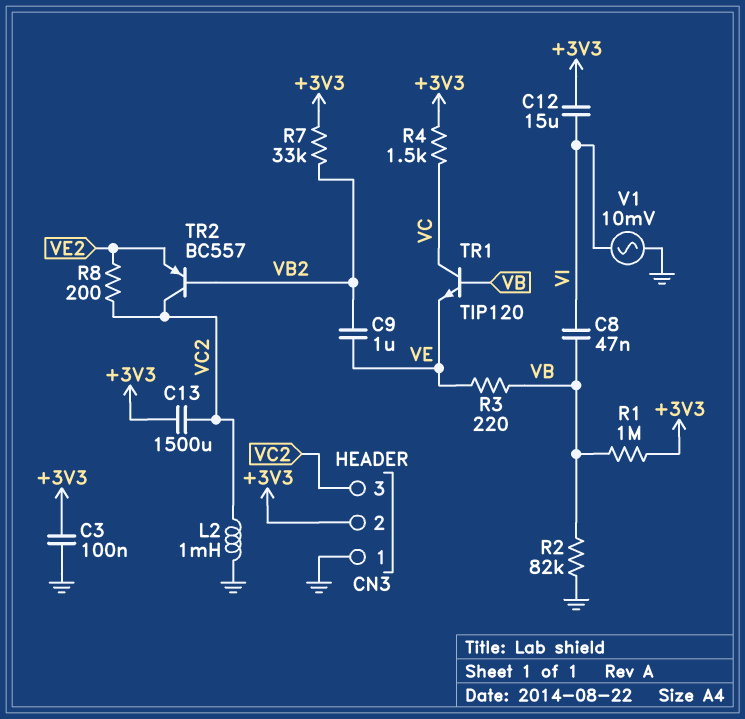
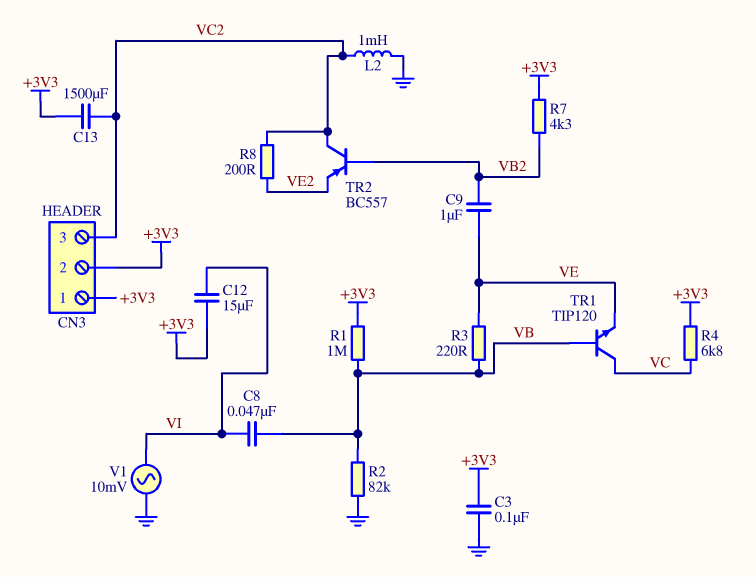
CN3 pin 1: GND -> +3V3
R4: 1.5k (+3V3, VC) -> 6.8k (+3V3, VC)
R7: 33k (+3V3, VB2) -> 4.3k (+3V3, VB2)

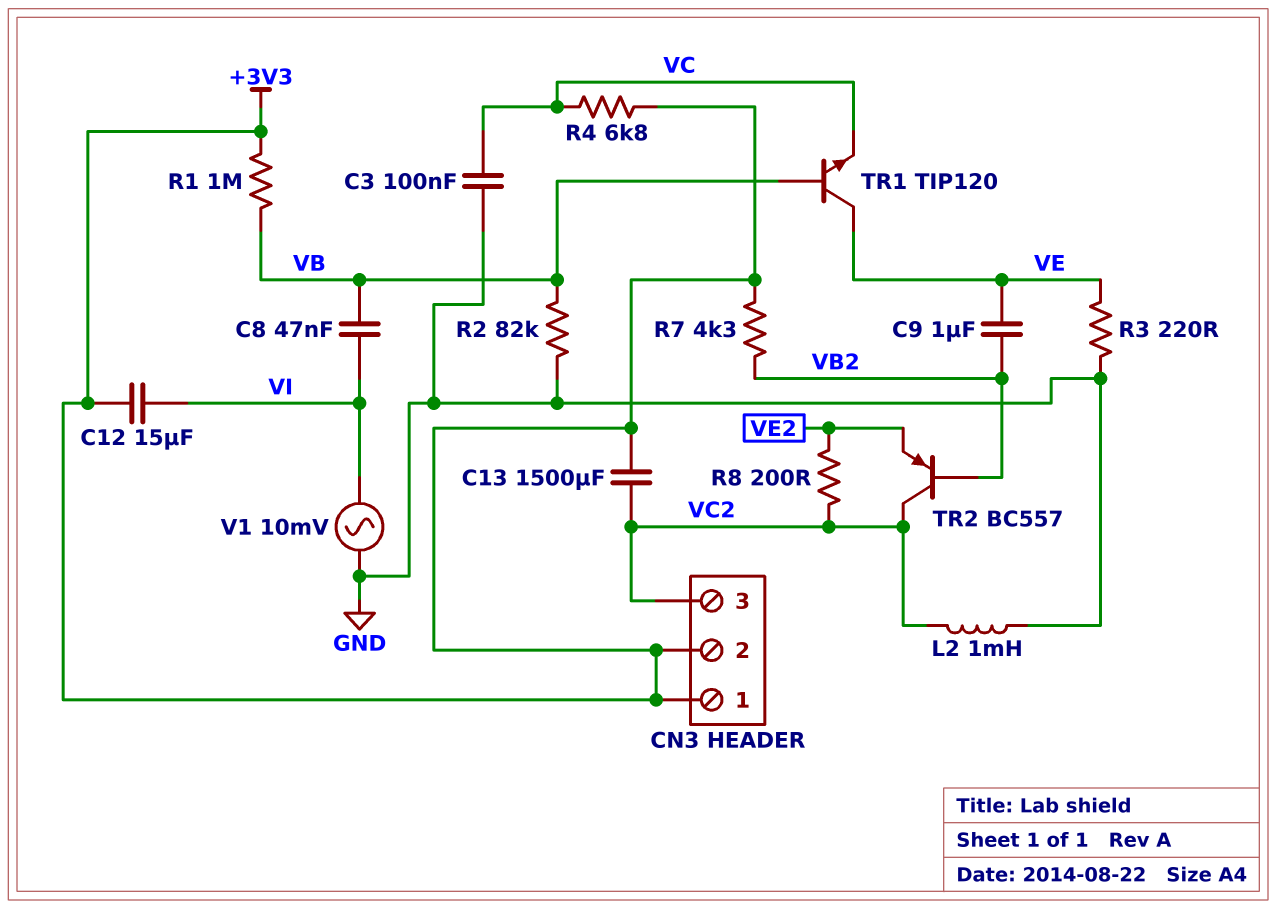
C3: 100nF (+3V3, GND) -> 100nF (GND, VC)
R3: 220 (VB, VE) -> 220 (GND, VE)
TR1: NPN TIP120 (B VB, C VC, E VE) -> NPN TIP120 (B VB, C VE, E VC)

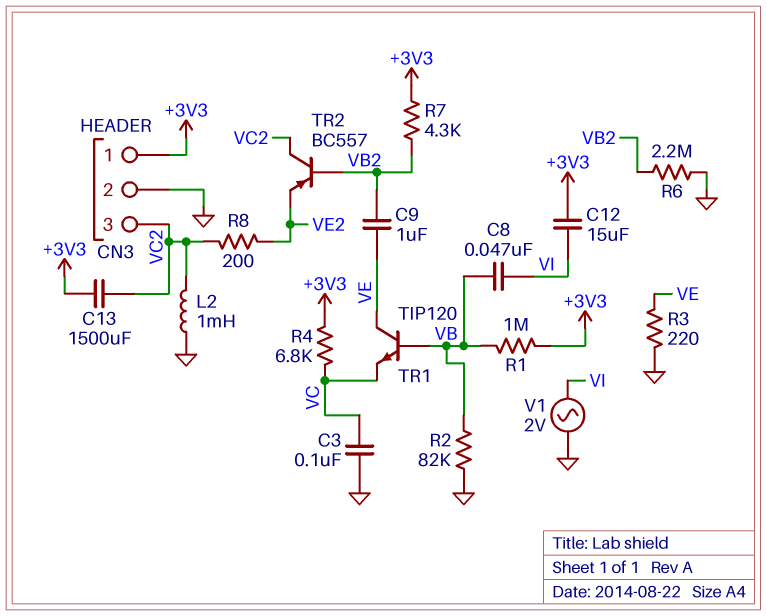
CN3 pin 2: +3V3 -> GND
R6: none -> 2.2M (GND, VB2)
V1: AC 10mV (GND, VI) -> AC 2V (GND, VI)

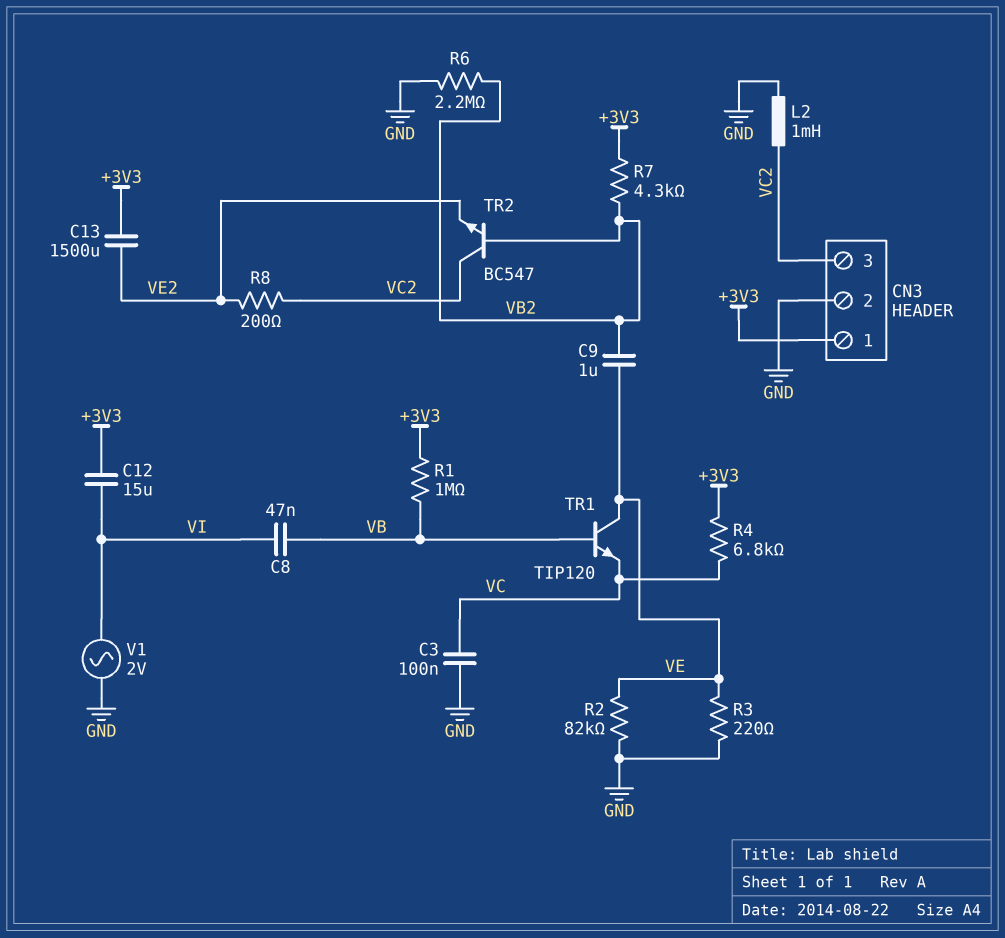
C13: 1500uF (+3V3, VC2) -> 1500uF (+3V3, VE2)
R2: 82k (GND, VB) -> 82k (GND, VE)
TR2: PNP BC557 (B VB2, C VC2, E VE2) -> NPN BC547 (B VB2, C VC2, E VE2)

